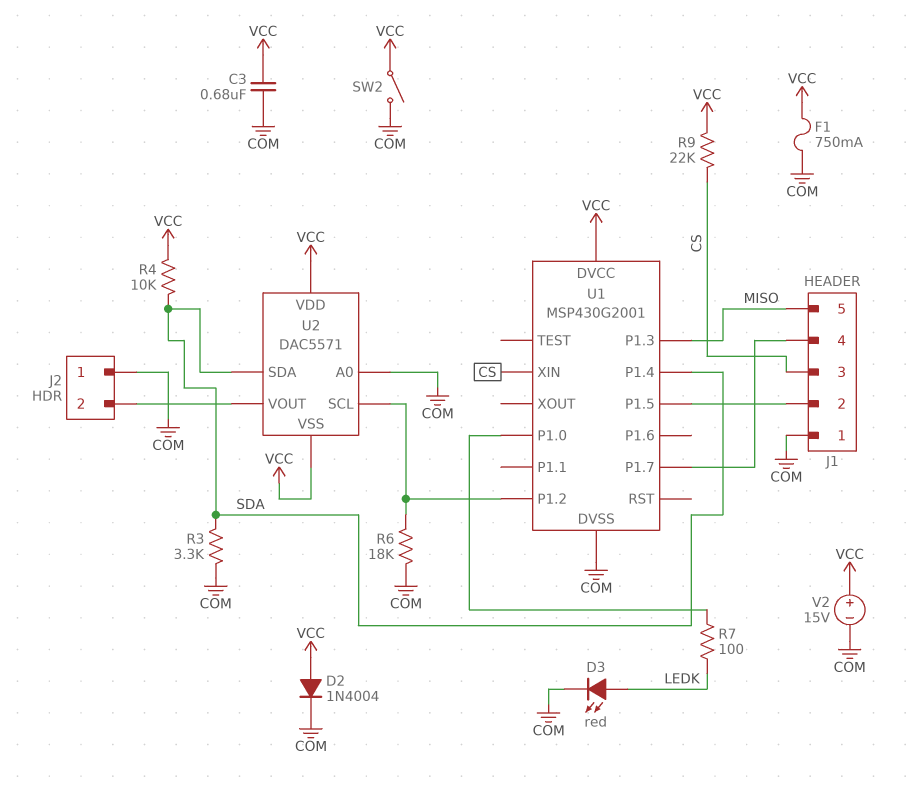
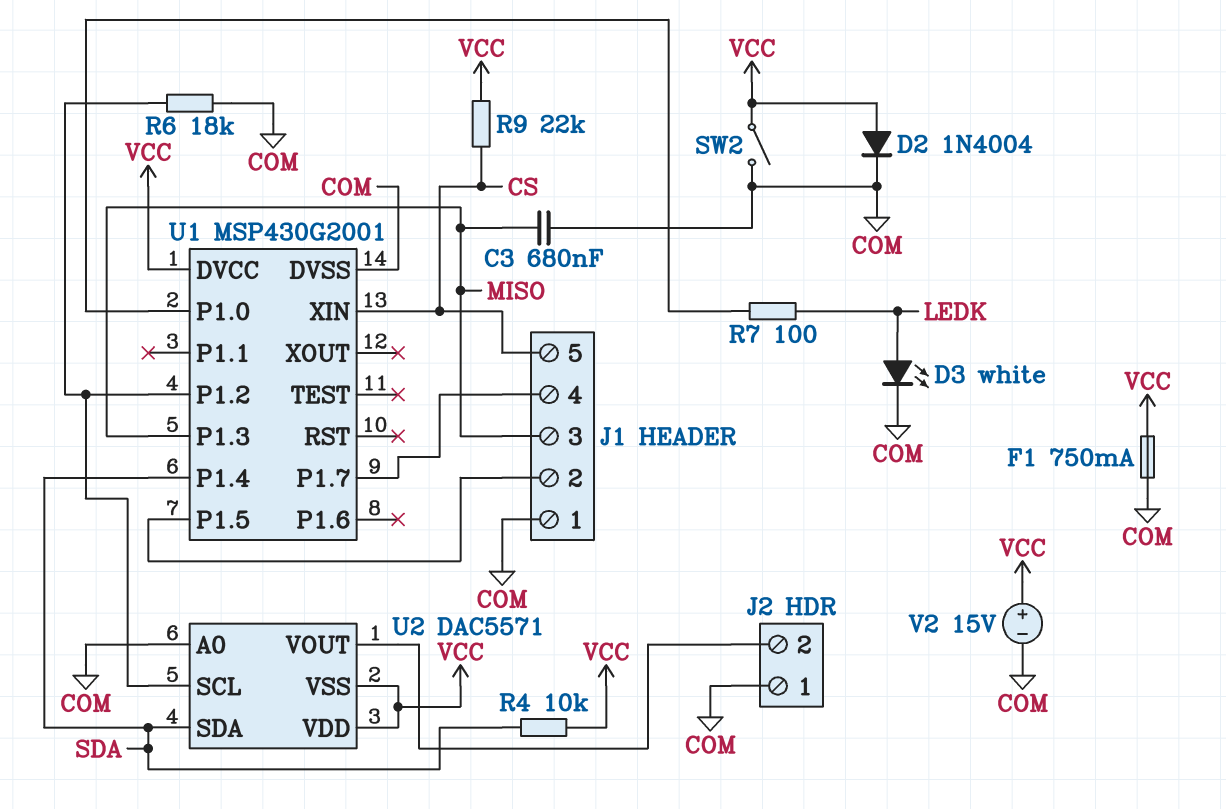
C3: 680nF (COM, VCC) -> 680nF (COM, MISO)
D3: LED red (A LEDK, K COM) -> LED white (A LEDK, K COM)
J1 pin 3: CS -> MISO
J1 pin 5: MISO -> CS
R3: 3.3k (COM, SDA) -> none

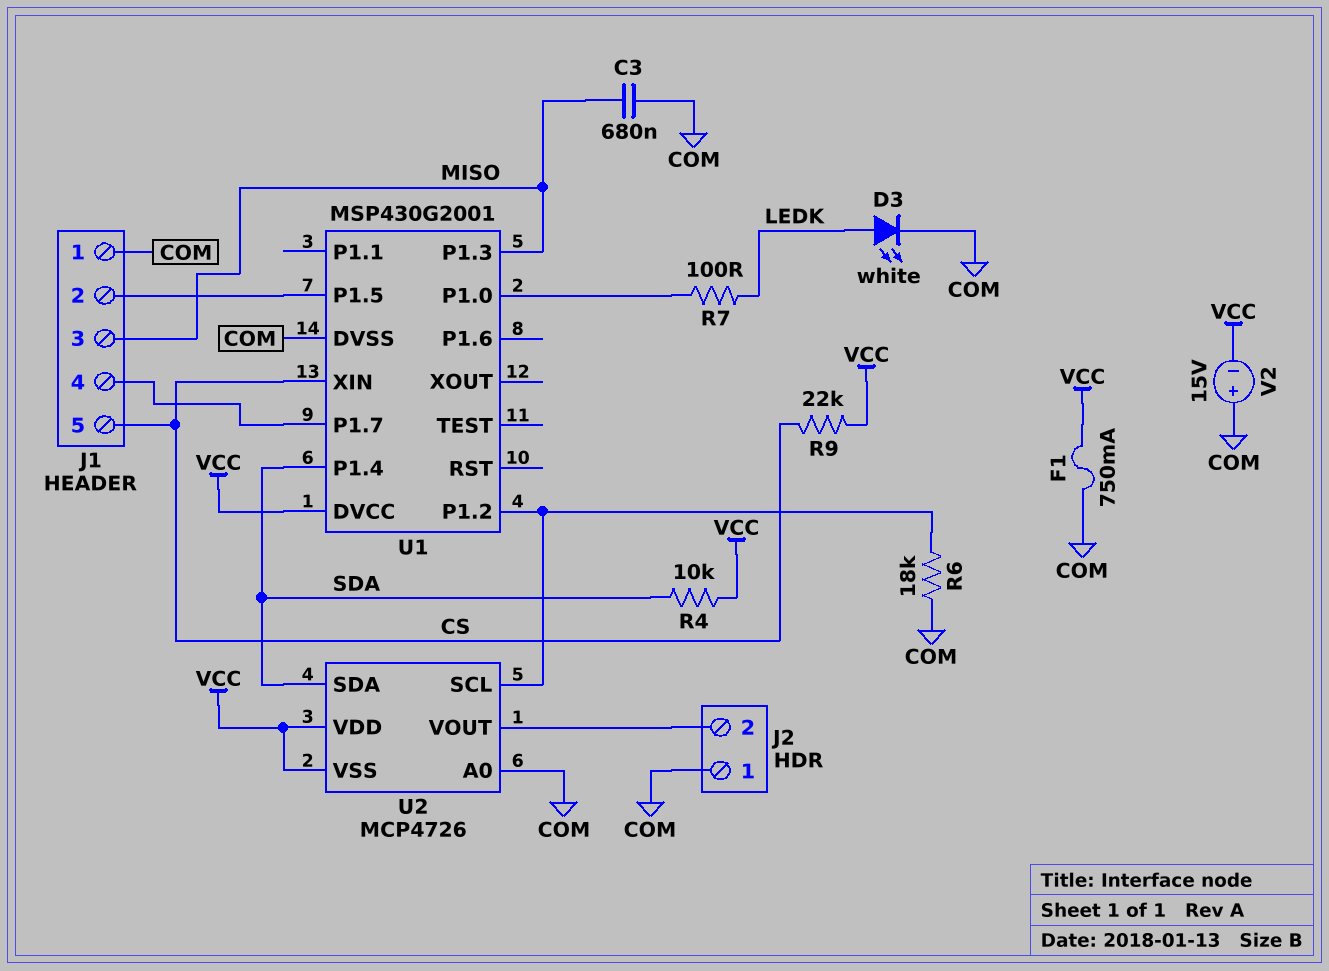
D2: diode 1N4004 (A VCC, K COM) -> none
SW2: switch (COM, VCC) -> none
U2: DAC5571 -> MCP4726
V2: 15V (plus VCC, minus COM) -> 15V (plus COM, minus VCC)

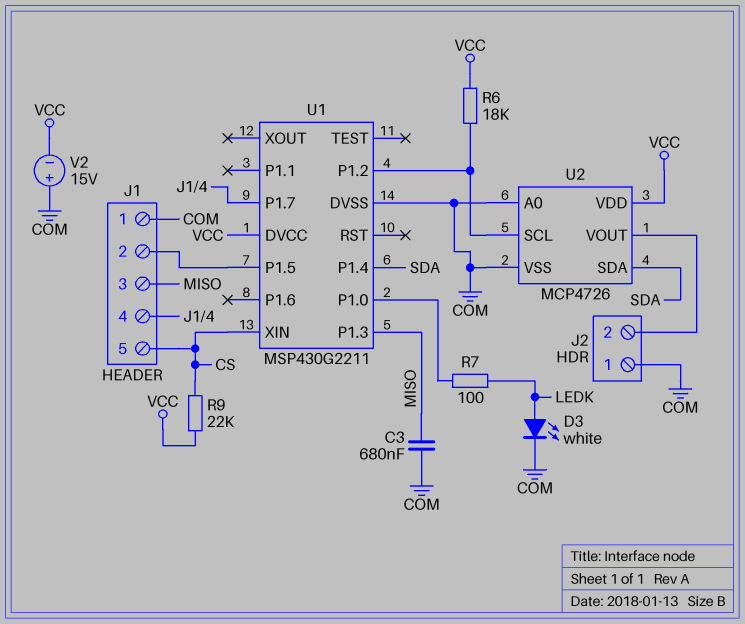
F1: 750mA (COM, VCC) -> none
R4: 10k (SDA, VCC) -> none
R6: 18k (COM, U1/P1.2) -> 18k (U1/P1.2, VCC)
U1: MSP430G2001 -> MSP430G2211
U2 pin VSS: VCC -> COM

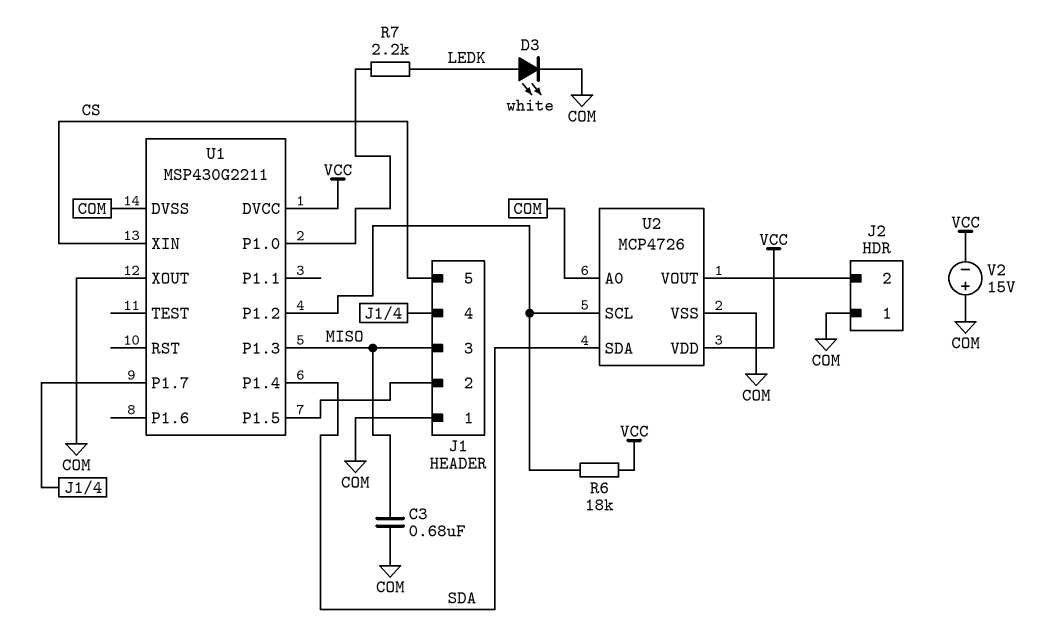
R7: 100 (LEDK, U1/P1.0) -> 2.2k (LEDK, U1/P1.0)
R9: 22k (CS, VCC) -> none
U1 pin XOUT: none -> COM

